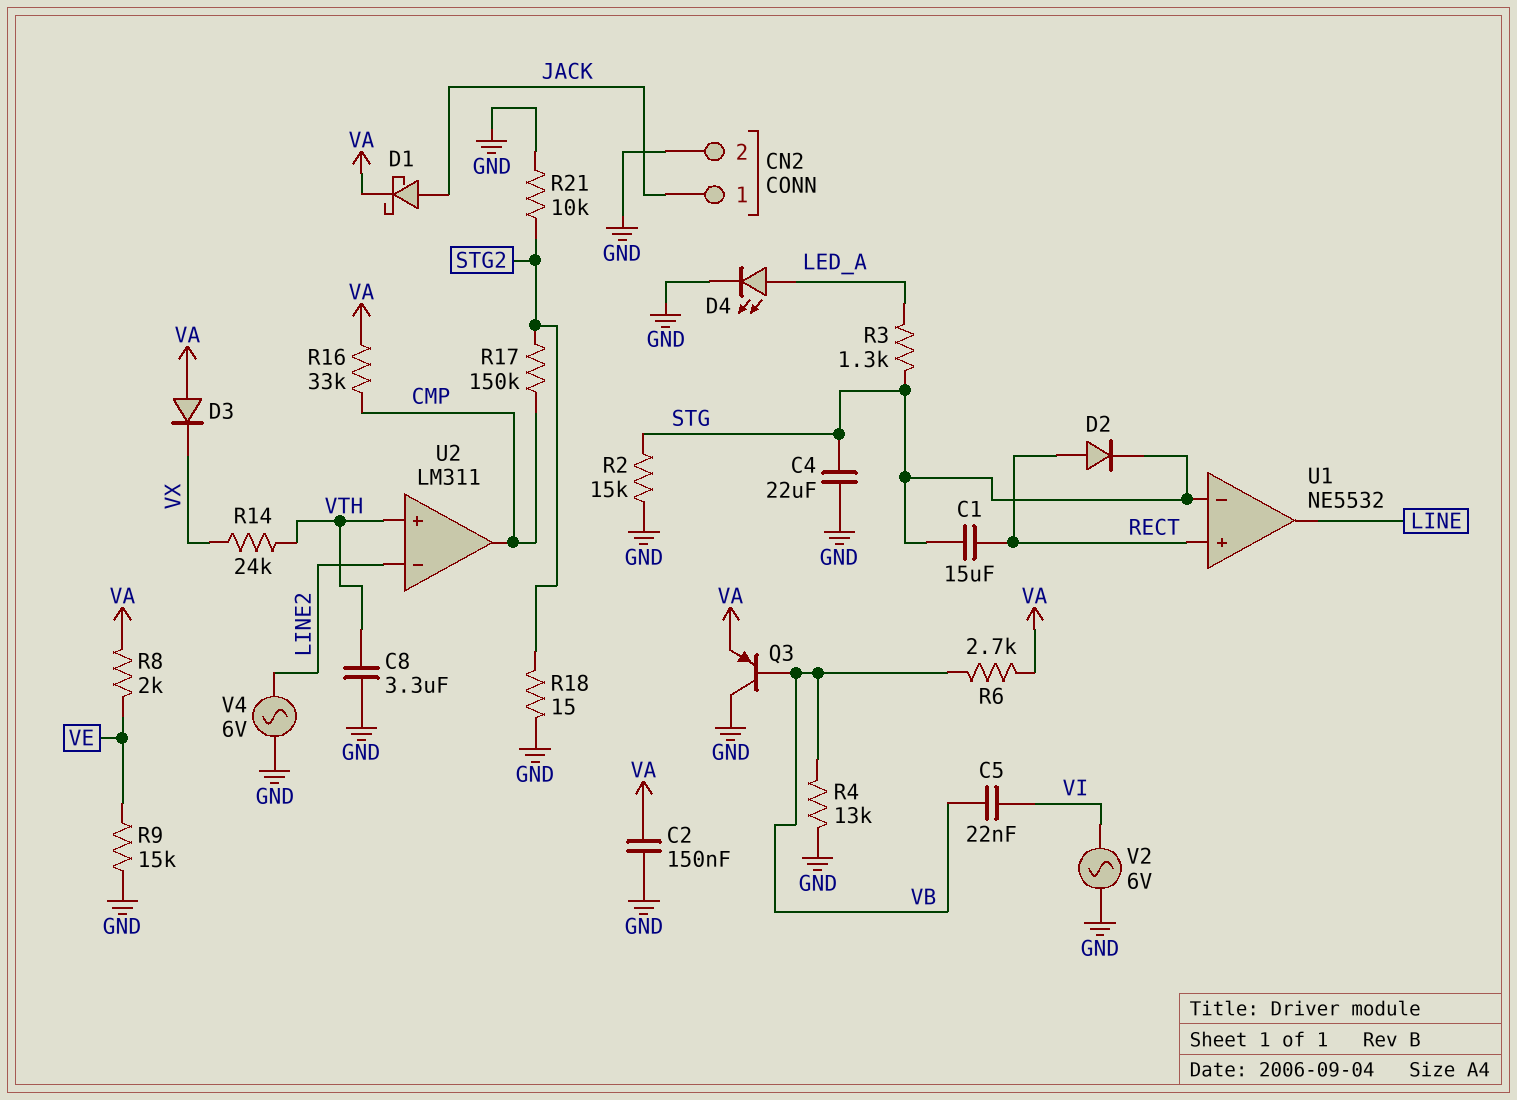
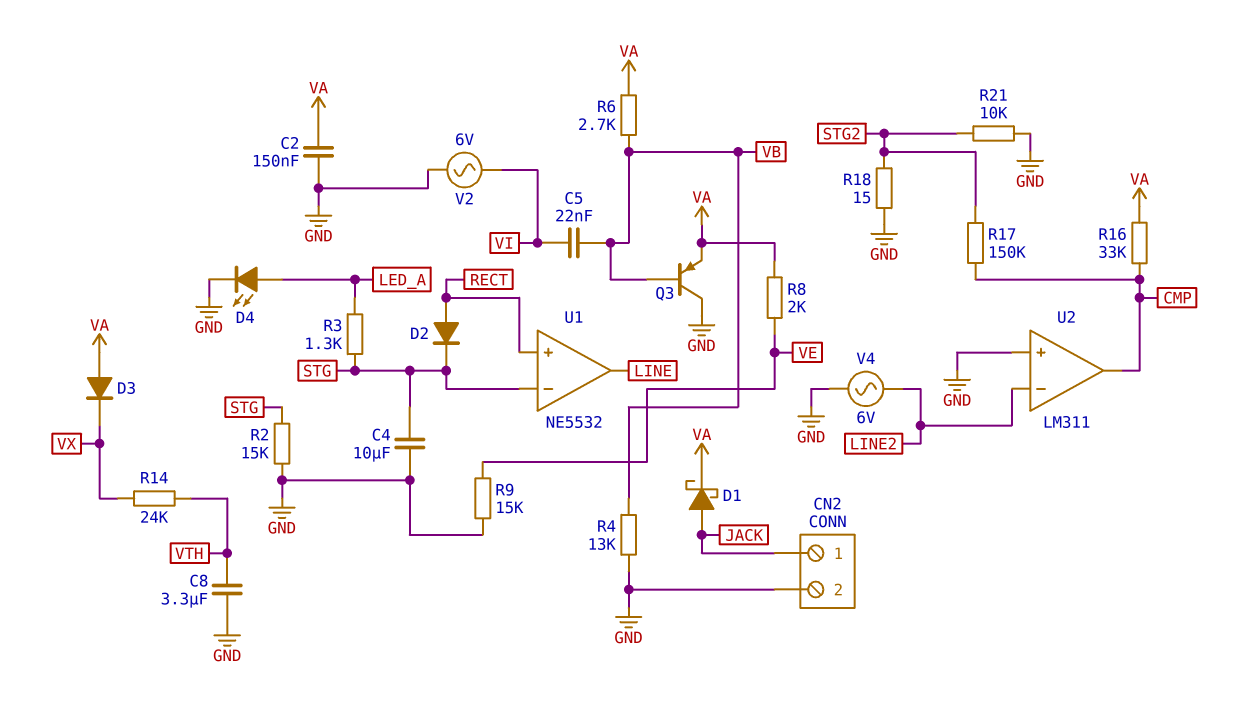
C1: 15uF (RECT, STG) -> none
C4: 22uF (GND, STG) -> 10uF (GND, STG)
U2 pin in+: VTH -> GND

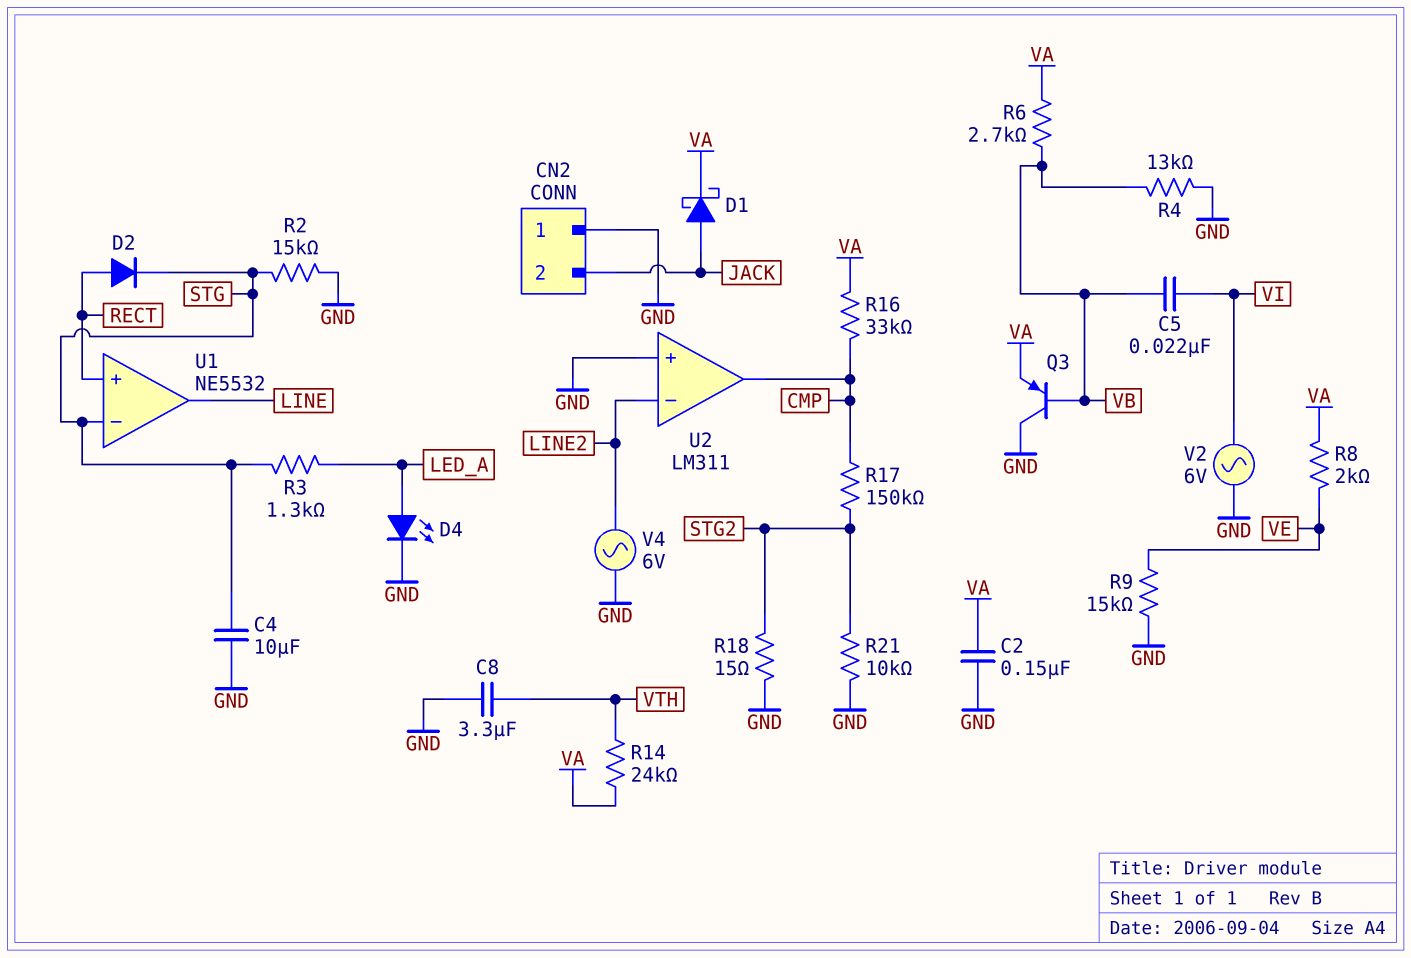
CN2 pin 1: JACK -> GND
CN2 pin 2: GND -> JACK
D3: diode (A VA, K VX) -> none
R14: 24k (VTH, VX) -> 24k (VA, VTH)

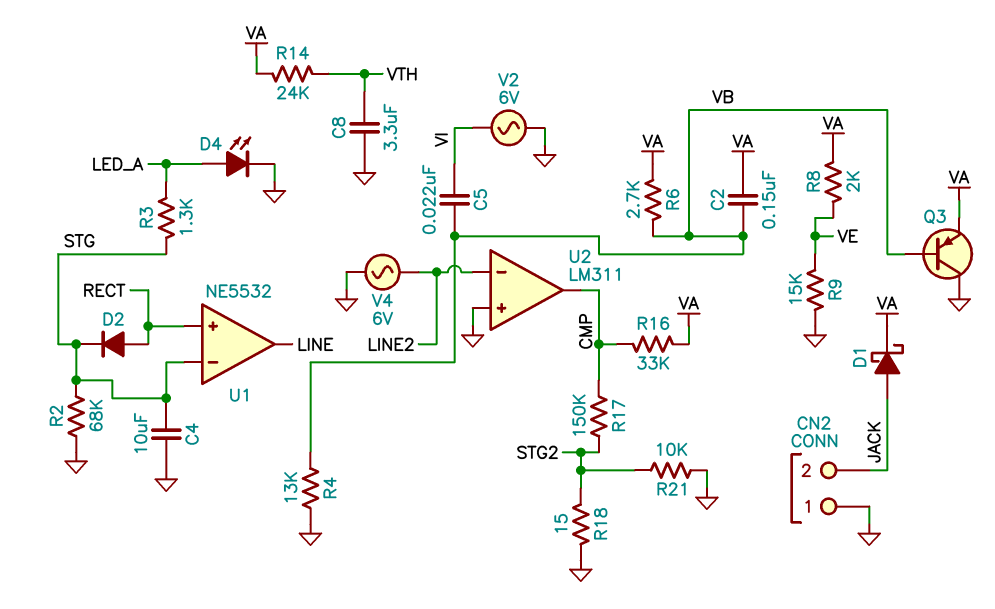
C2: 150nF (GND, VA) -> 150nF (VA, VB)
R2: 15k (GND, STG) -> 68k (GND, STG)

